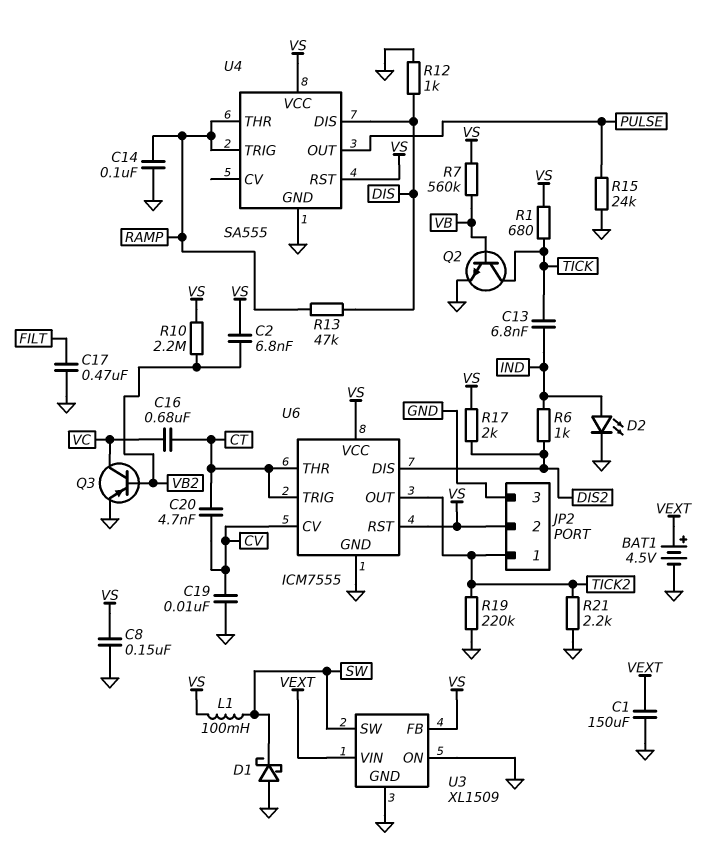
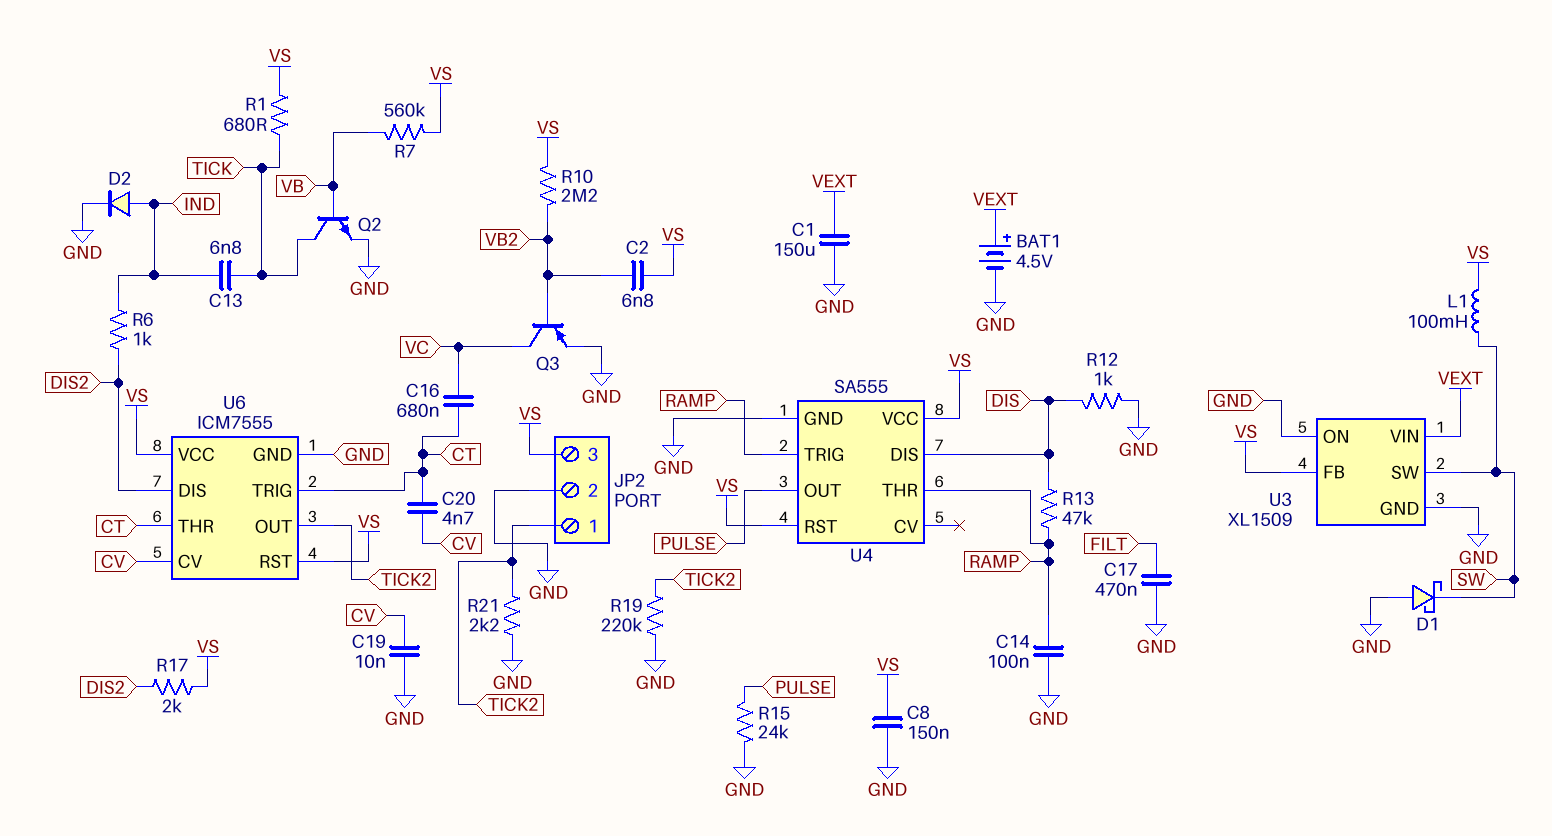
D2: LED (A IND, K GND) -> diode (A IND, K GND)
JP2 pin 2: VS -> GND
JP2 pin 3: GND -> VS

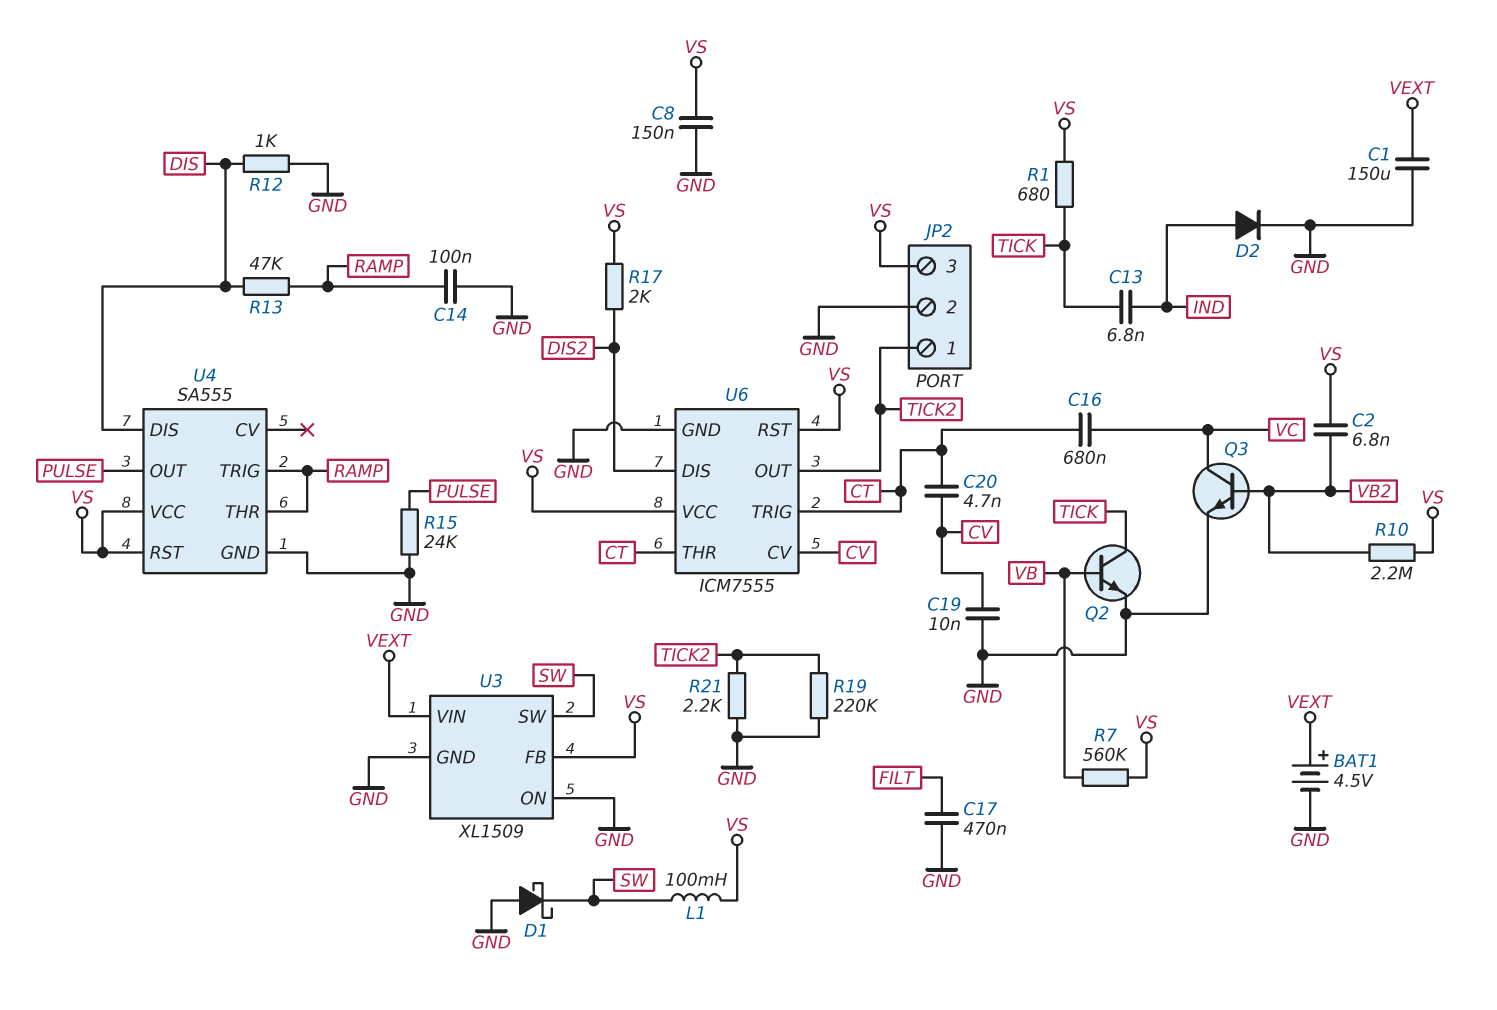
Q3: PNP (B VB2, C VC, E GND) -> NPN (B VB2, C VC, E GND)
R6: 1k (DIS2, IND) -> none

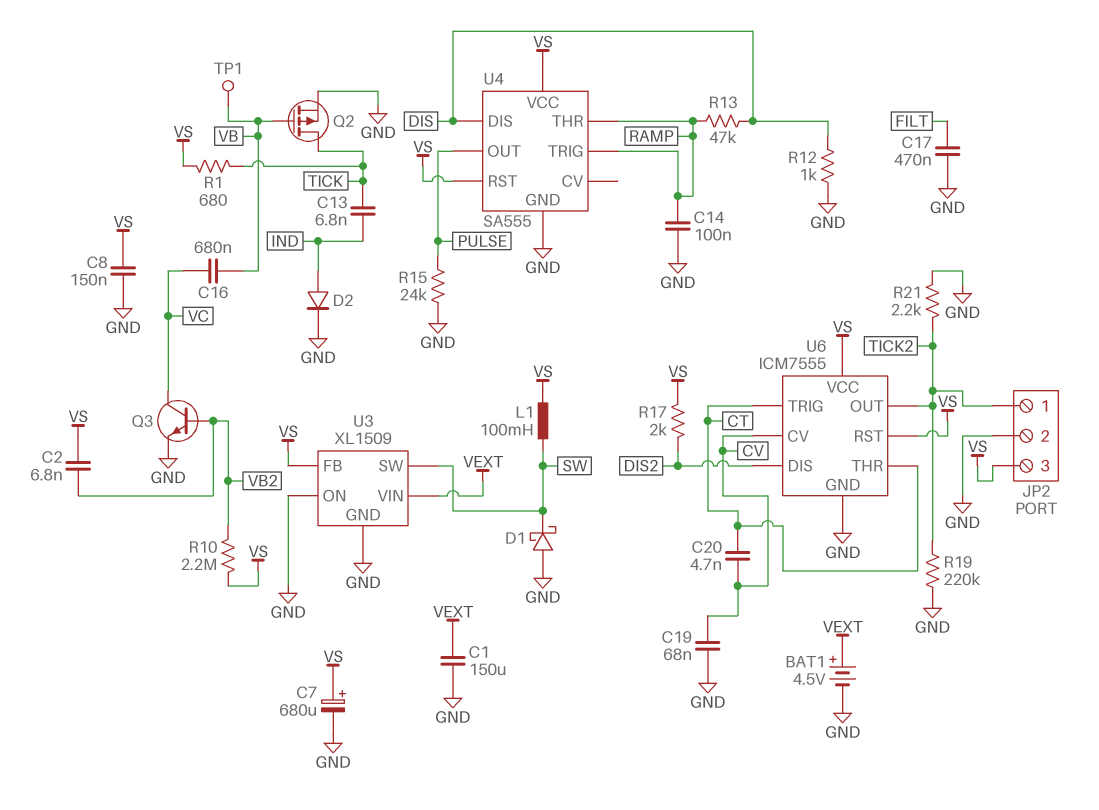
C7: none -> 680uF (plus VS, minus GND)
C16: 680nF (CT, VC) -> 680nF (VB, VC)
C19: 10nF (CV, GND) -> 68nF (CV, GND)
Q2: NPN (B VB, C TICK, E GND) -> PMOS (G VB, D TICK, S GND)
R7: 560k (VB, VS) -> none
TP1: none -> test point (VB)

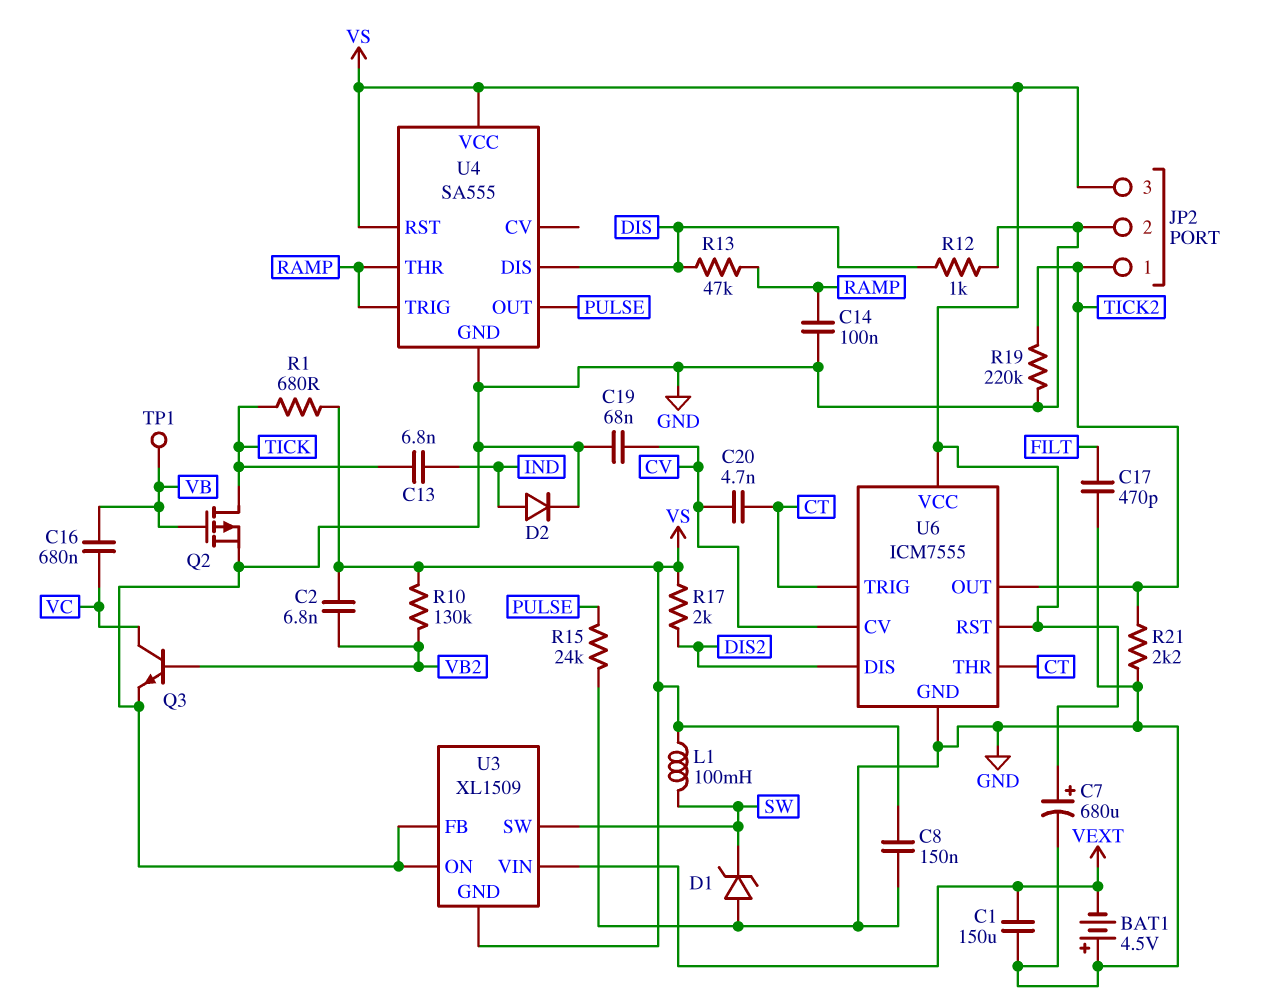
BAT1: 4.5V (plus VEXT, minus GND) -> 4.5V (plus GND, minus VEXT)
C17: 470nF (FILT, GND) -> 470pF (FILT, GND)
D1: schottky (A GND, K SW) -> zener (A GND, K SW)
R10: 2.2M (VB2, VS) -> 130k (VB2, VS)
U3 pin FB: VS -> GND
U3 pin GND: GND -> VS

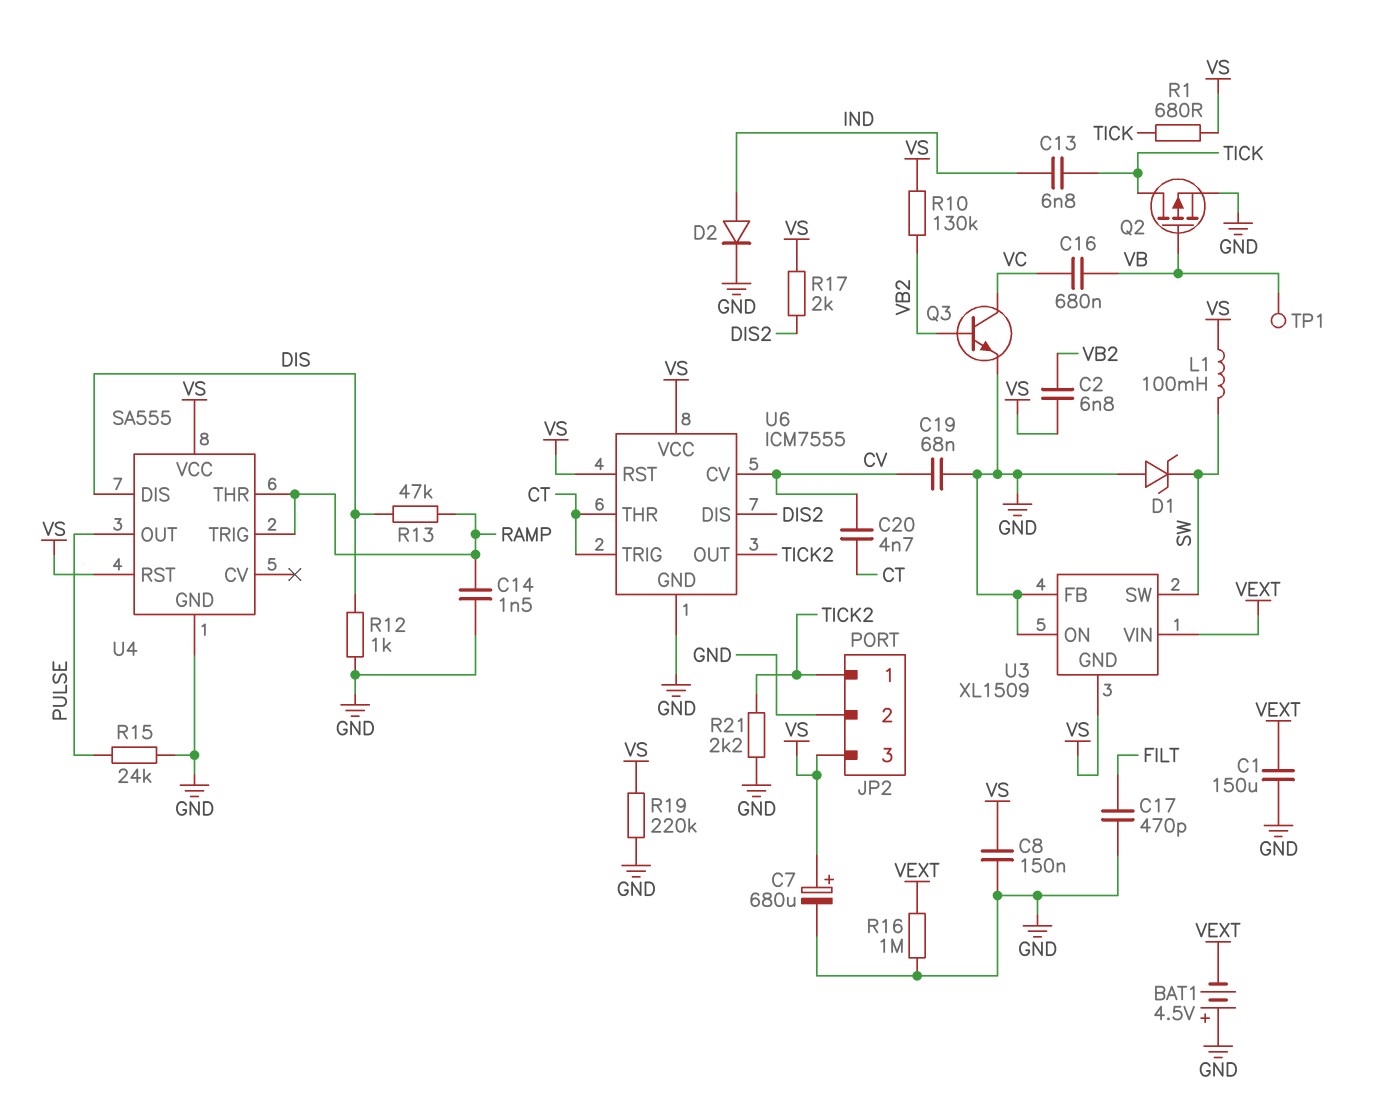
C14: 100nF (GND, RAMP) -> 1.5nF (GND, RAMP)
R16: none -> 1M (GND, VEXT)
R19: 220k (GND, TICK2) -> 220k (GND, VS)

